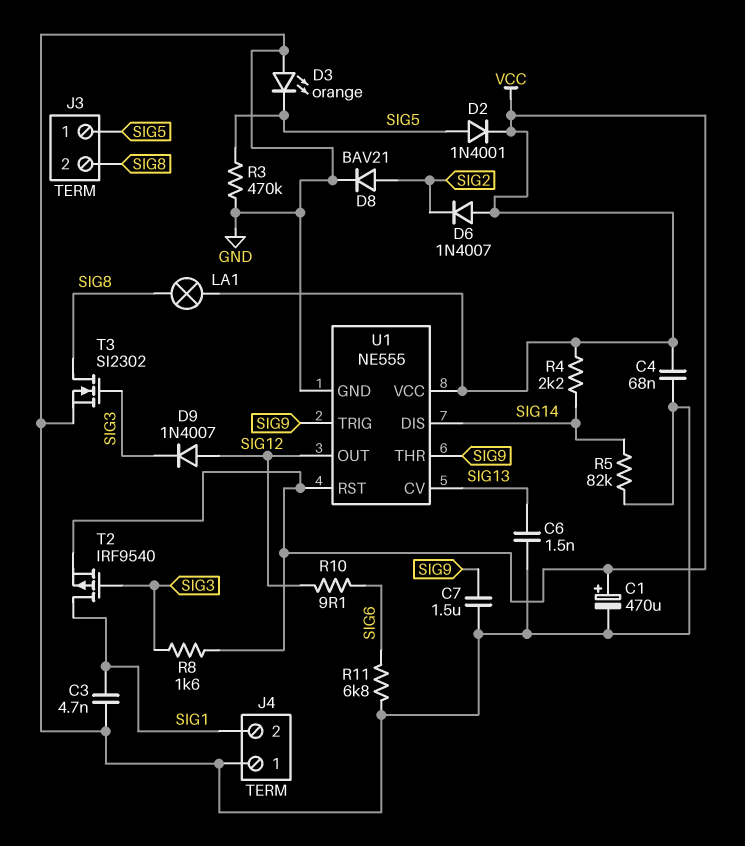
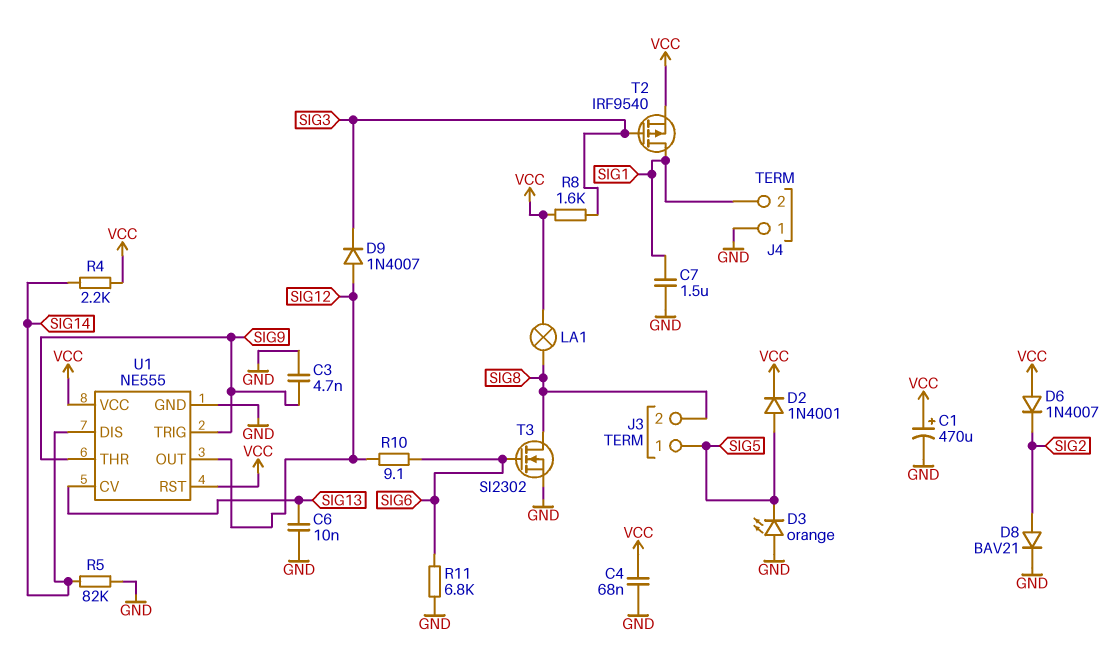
C3: 4.7nF (GND, SIG1) -> 4.7nF (GND, SIG9)
C6: 1.5nF (GND, SIG13) -> 10nF (GND, SIG13)
C7: 1.5uF (GND, SIG9) -> 1.5uF (GND, SIG1)
R3: 470k (GND, SIG5) -> none
T3: NMOS SI2302 (G SIG3, D SIG8, S GND) -> NMOS SI2302 (G SIG6, D SIG8, S GND)

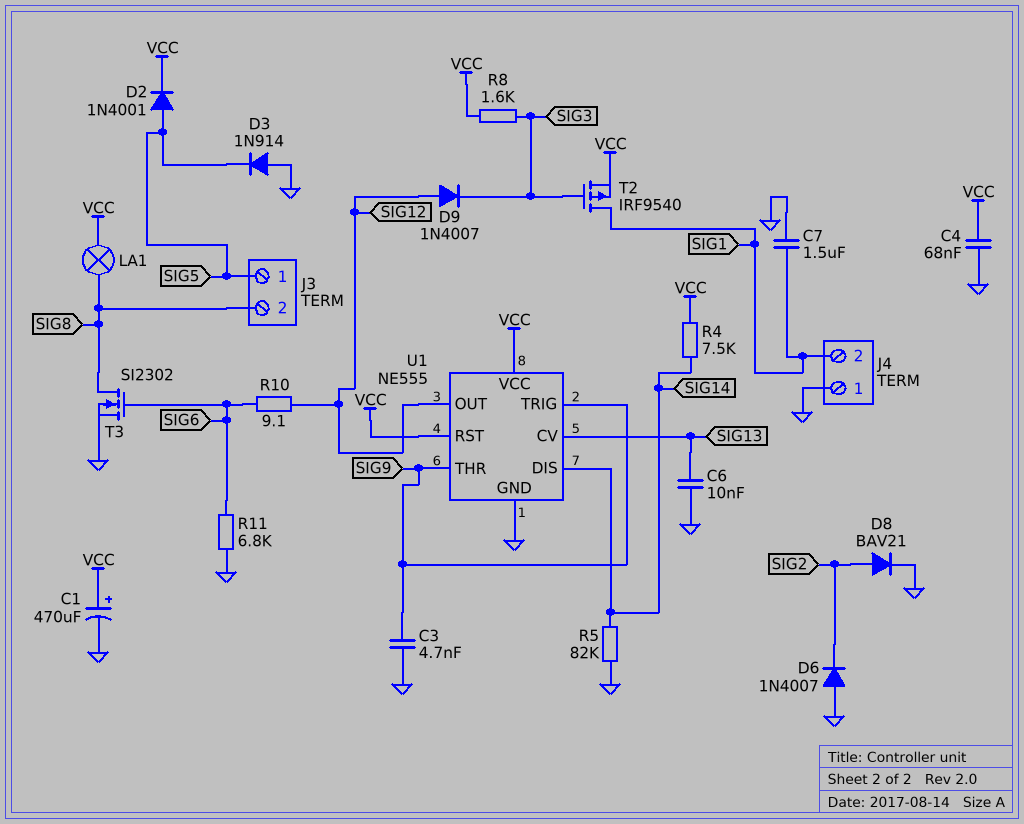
D3: LED orange (A GND, K SIG5) -> diode 1N914 (A GND, K SIG5)
D6: diode 1N4007 (A VCC, K SIG2) -> diode 1N4007 (A GND, K SIG2)
R4: 2.2k (SIG14, VCC) -> 7.5k (SIG14, VCC)

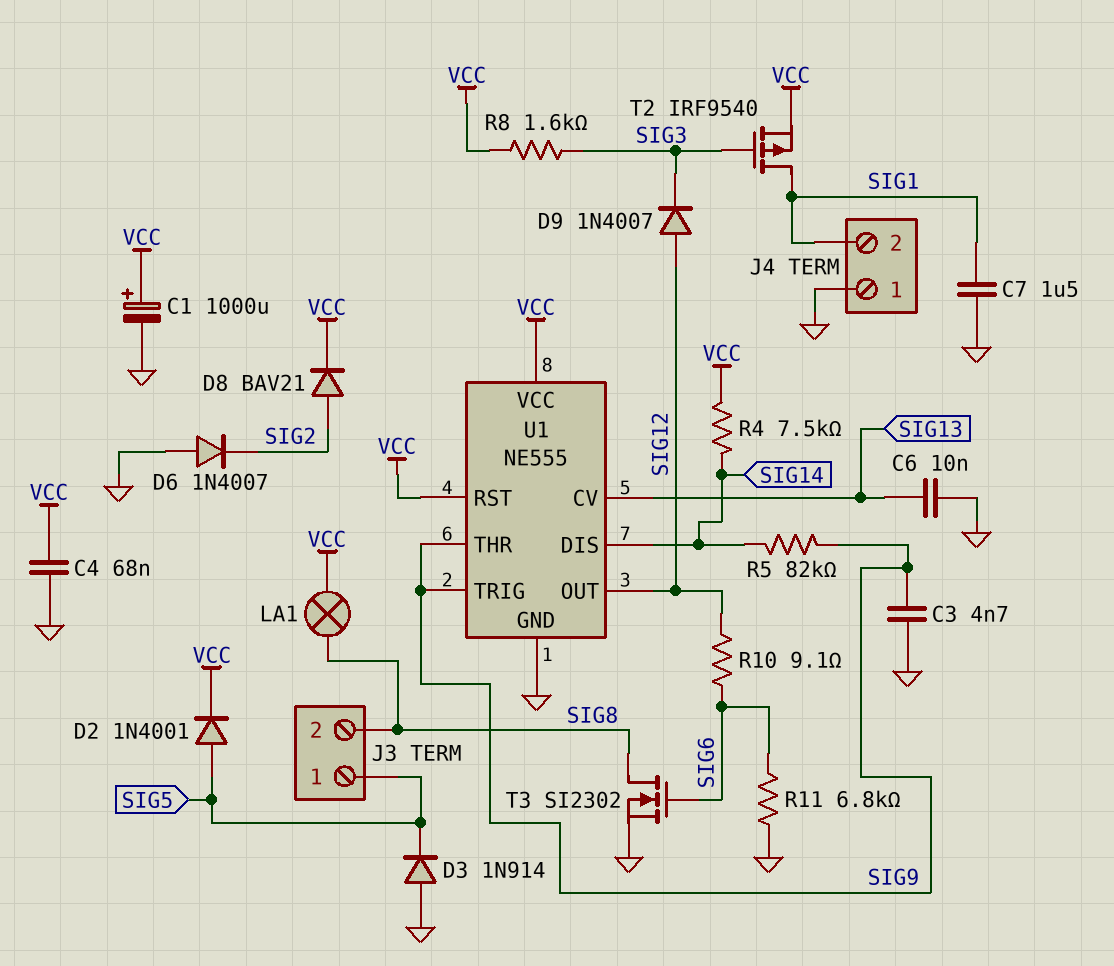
C1: 470uF (plus VCC, minus GND) -> 1000uF (plus VCC, minus GND)
D8: diode BAV21 (A SIG2, K GND) -> diode BAV21 (A SIG2, K VCC)
R5: 82k (GND, SIG14) -> 82k (SIG9, SIG14)

